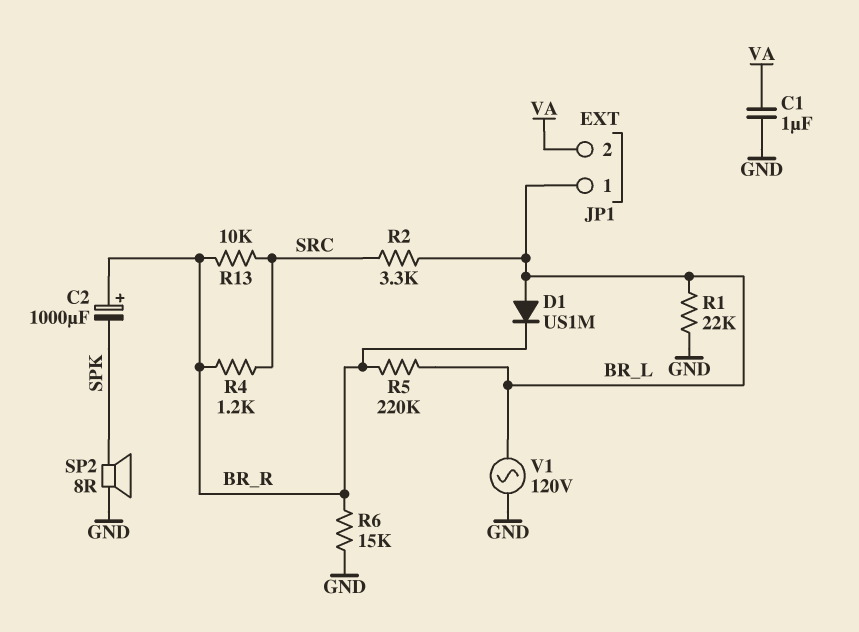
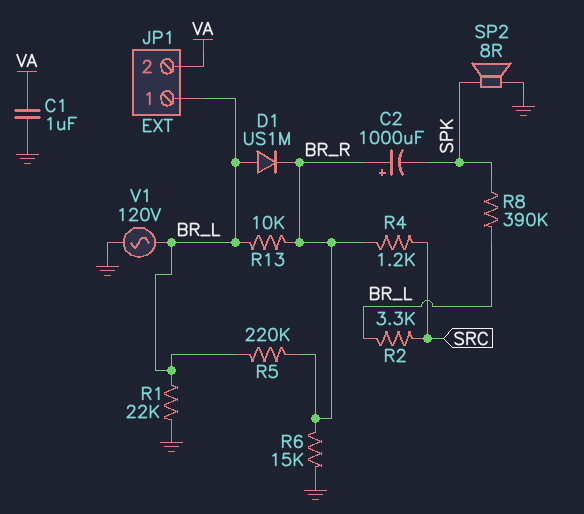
R8: none -> 390k (BR_L, SPK)
R13: 10k (BR_R, SRC) -> 10k (BR_L, BR_R)

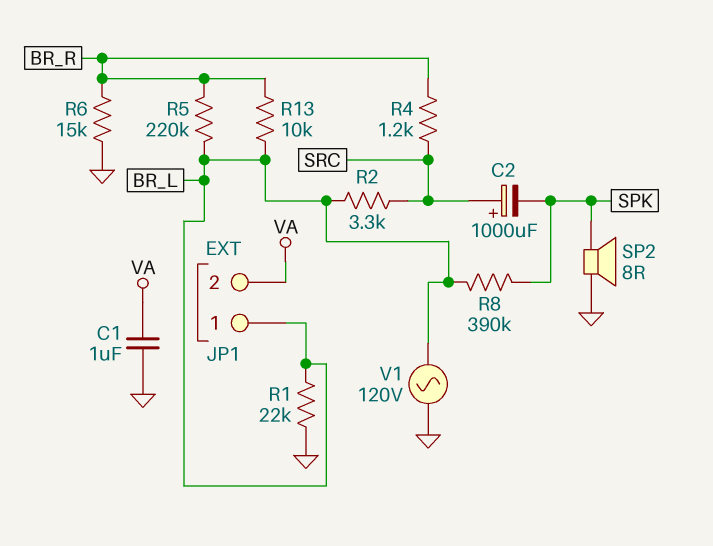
C2: 1000uF (plus BR_R, minus SPK) -> 1000uF (plus SRC, minus SPK)
D1: diode US1M (A BR_L, K BR_R) -> none

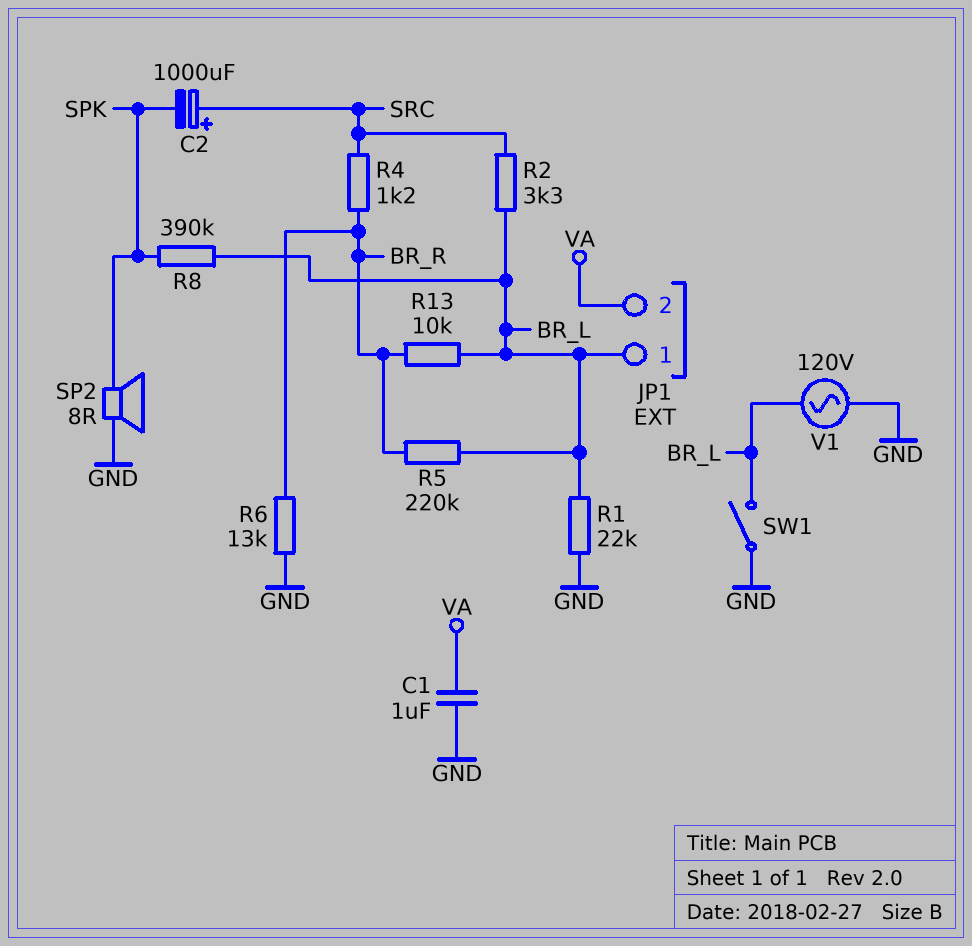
R6: 15k (BR_R, GND) -> 13k (BR_R, GND)
SW1: none -> switch (BR_L, GND)

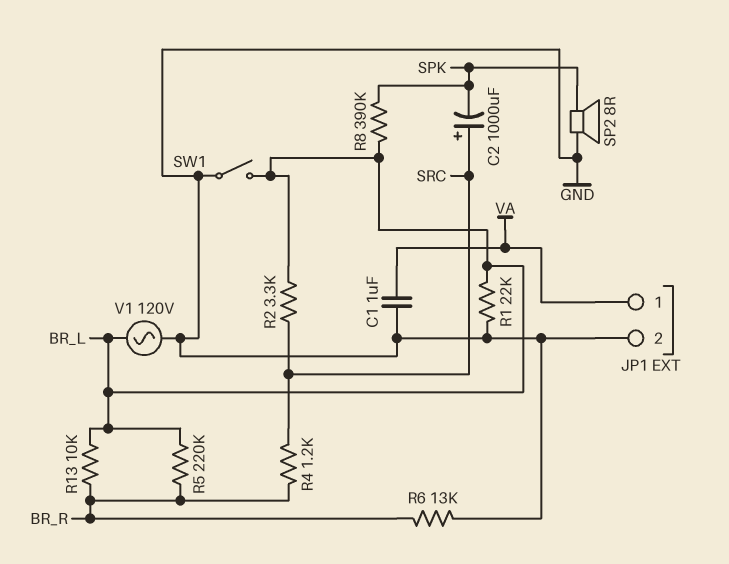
JP1 pin 1: BR_L -> VA
JP1 pin 2: VA -> GND

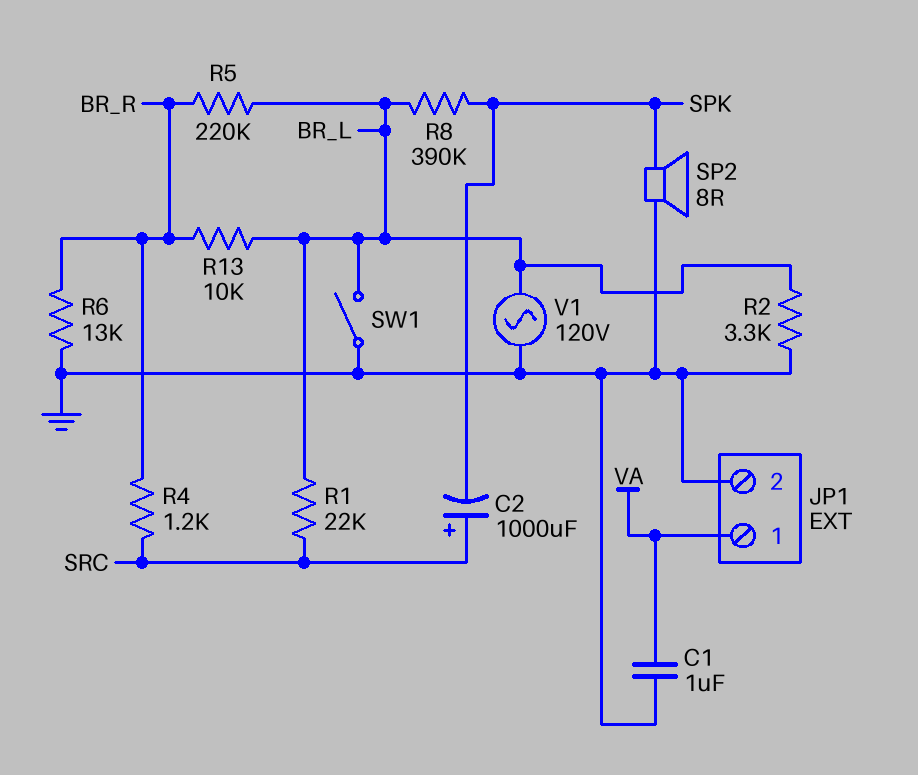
R1: 22k (BR_L, GND) -> 22k (BR_L, SRC)
R2: 3.3k (BR_L, SRC) -> 3.3k (BR_L, GND)

